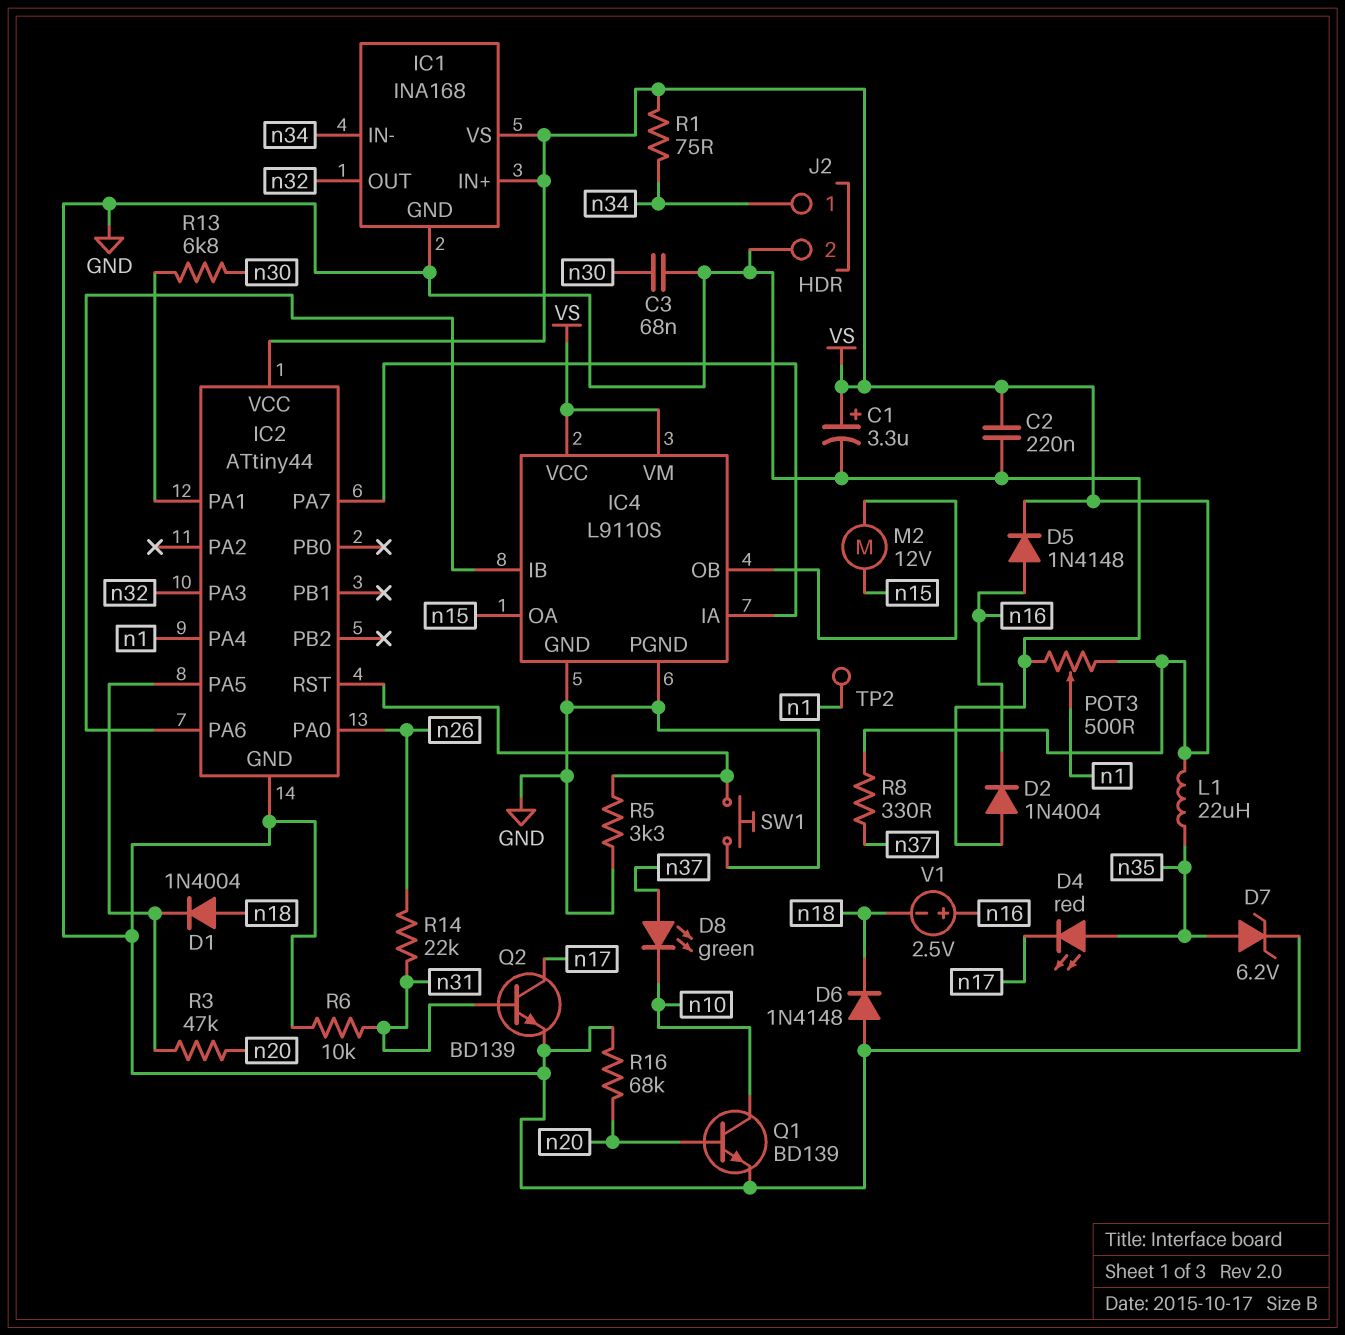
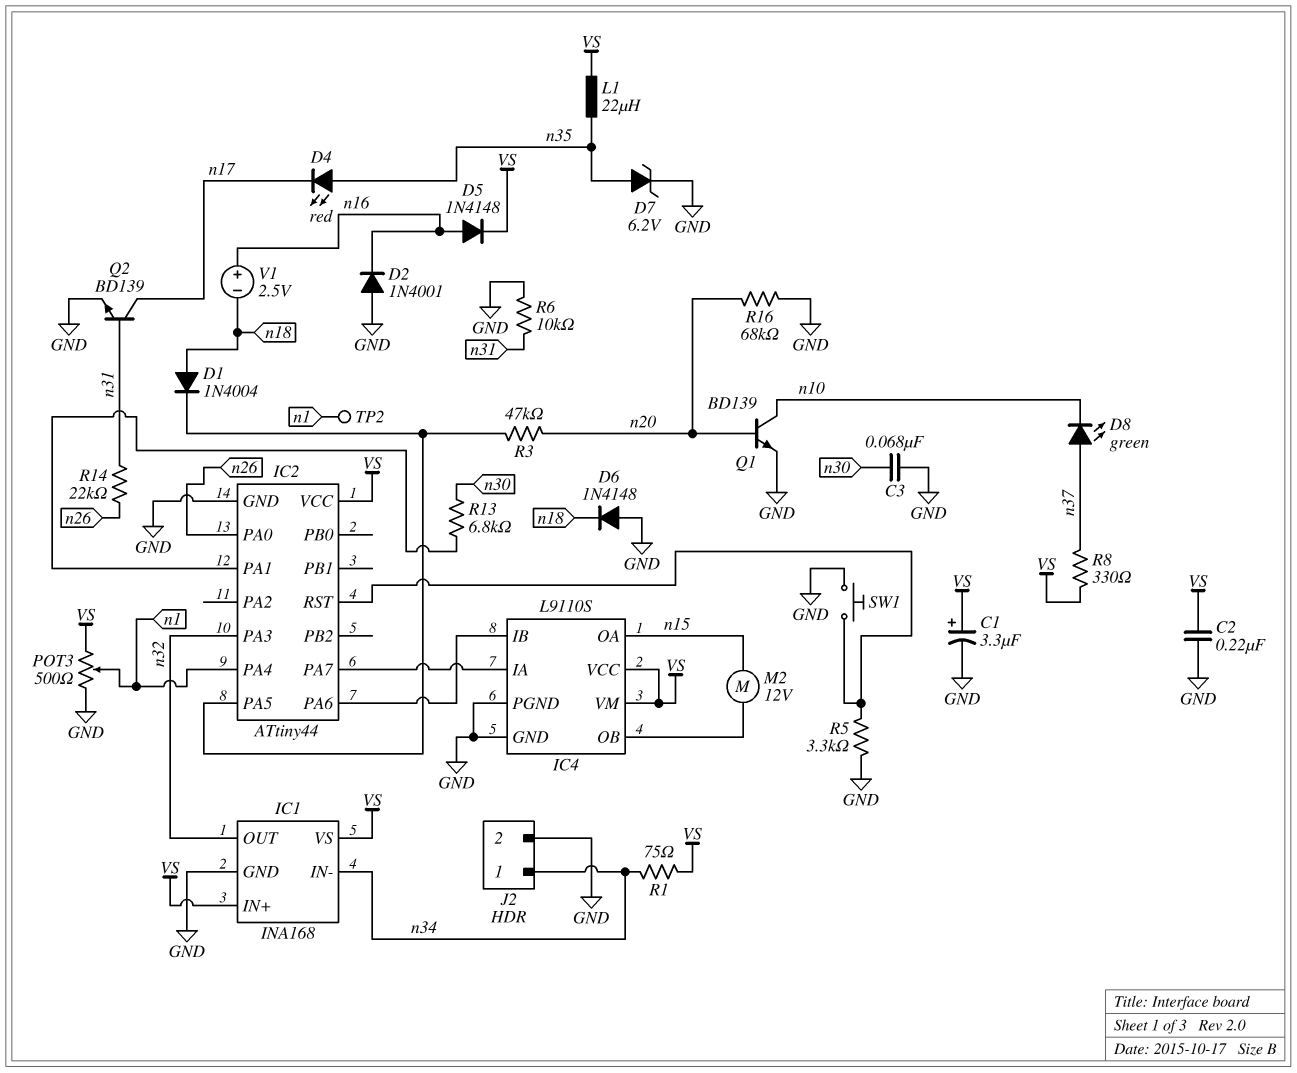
D2: diode 1N4004 (A GND, K n16) -> diode 1N4001 (A GND, K n16)

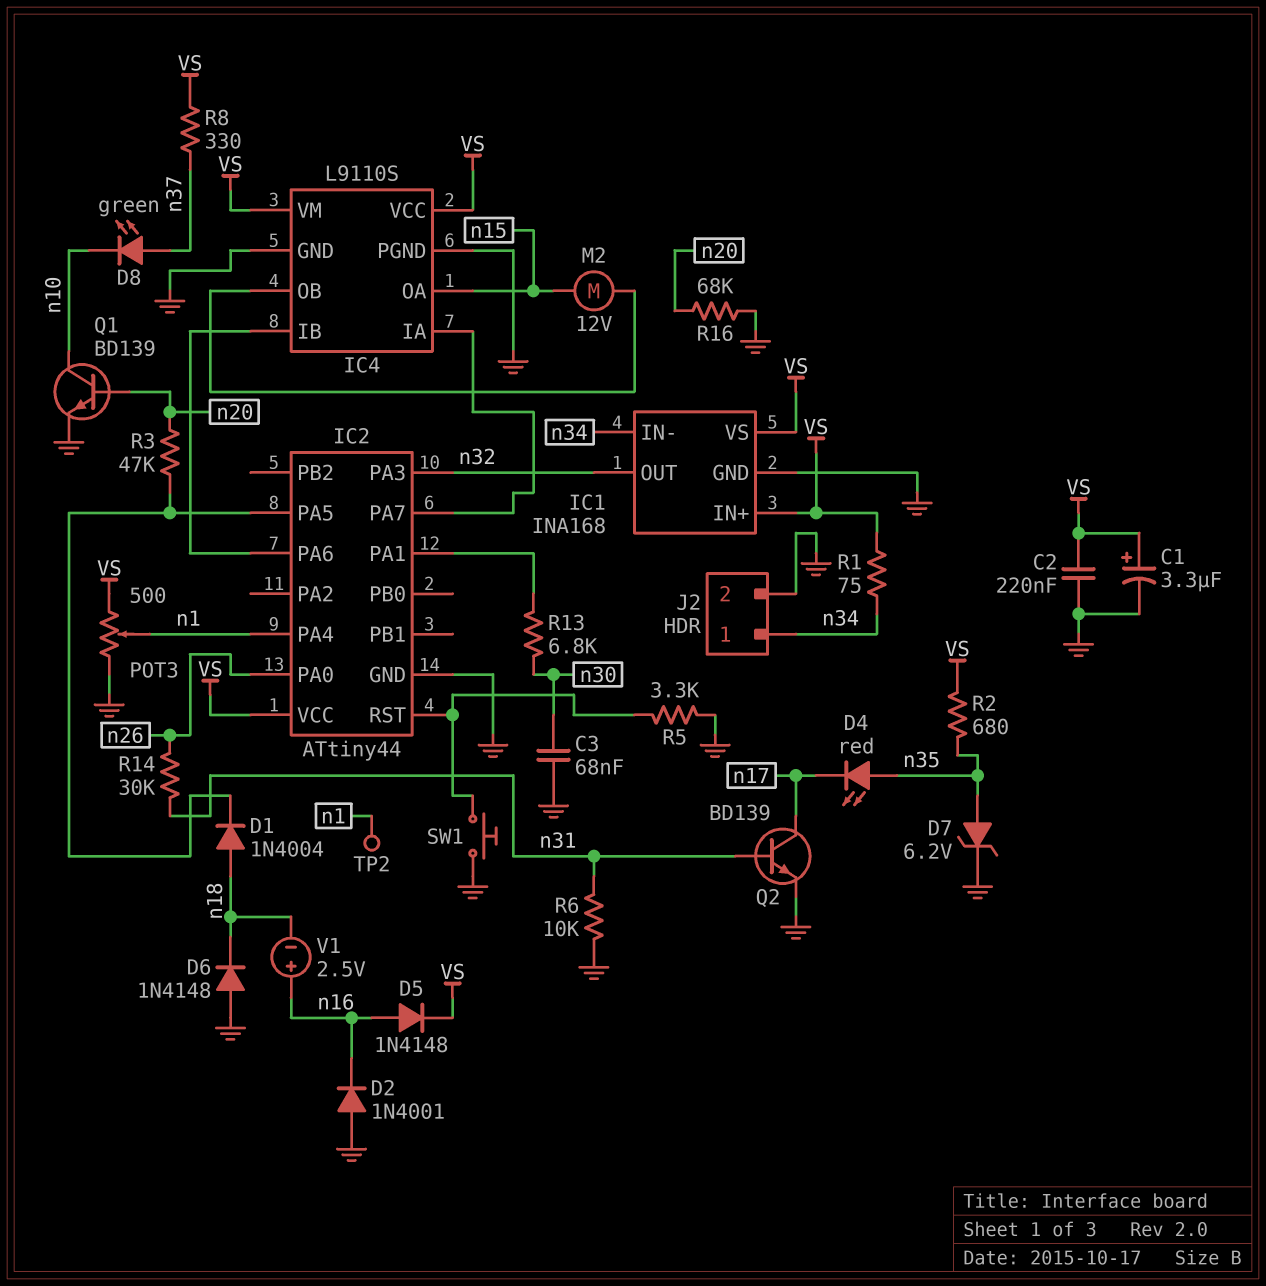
L1: 22uH (VS, n35) -> none
R2: none -> 680 (VS, n35)
R14: 22k (n26, n31) -> 30k (n26, n31)

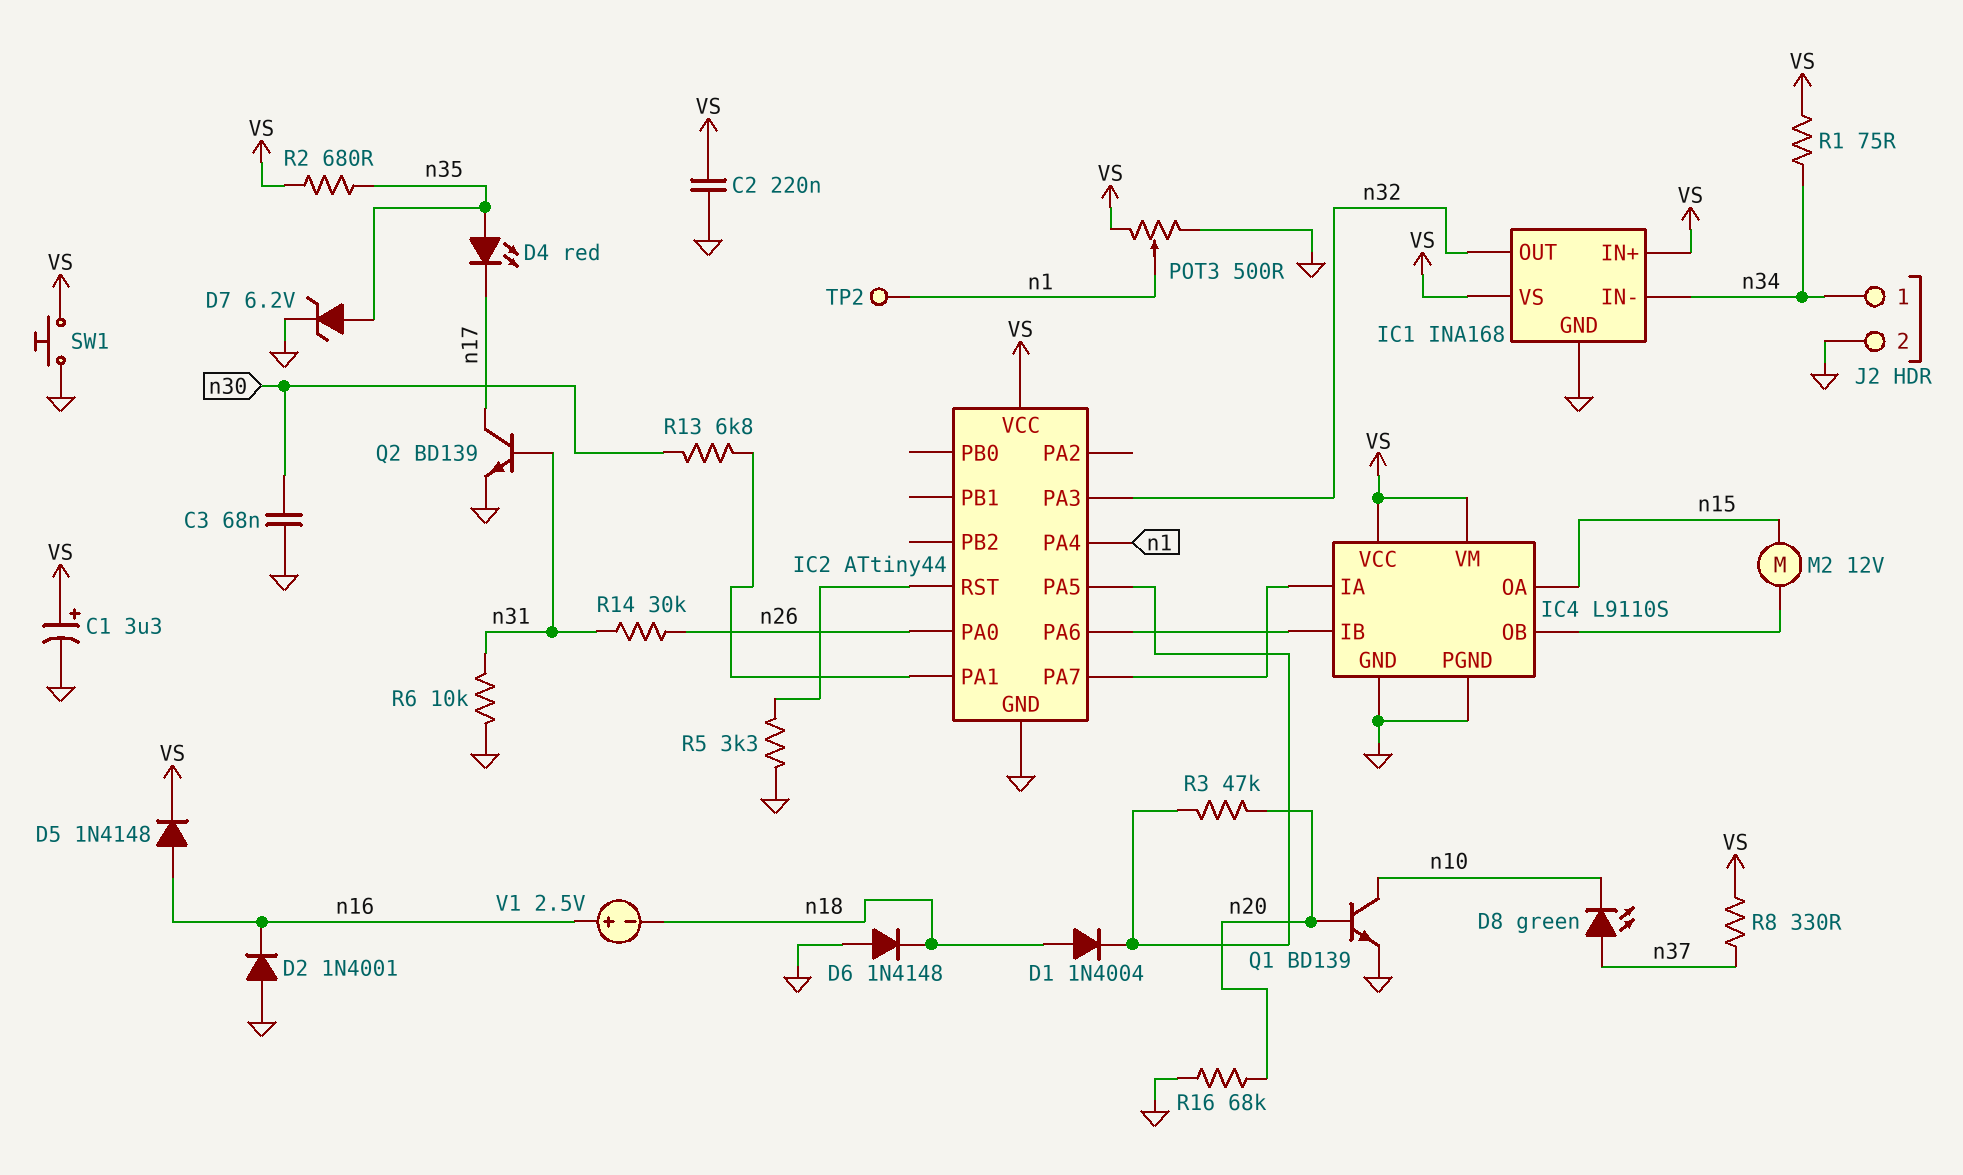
SW1: button (GND, IC2/RST) -> button (GND, VS)

